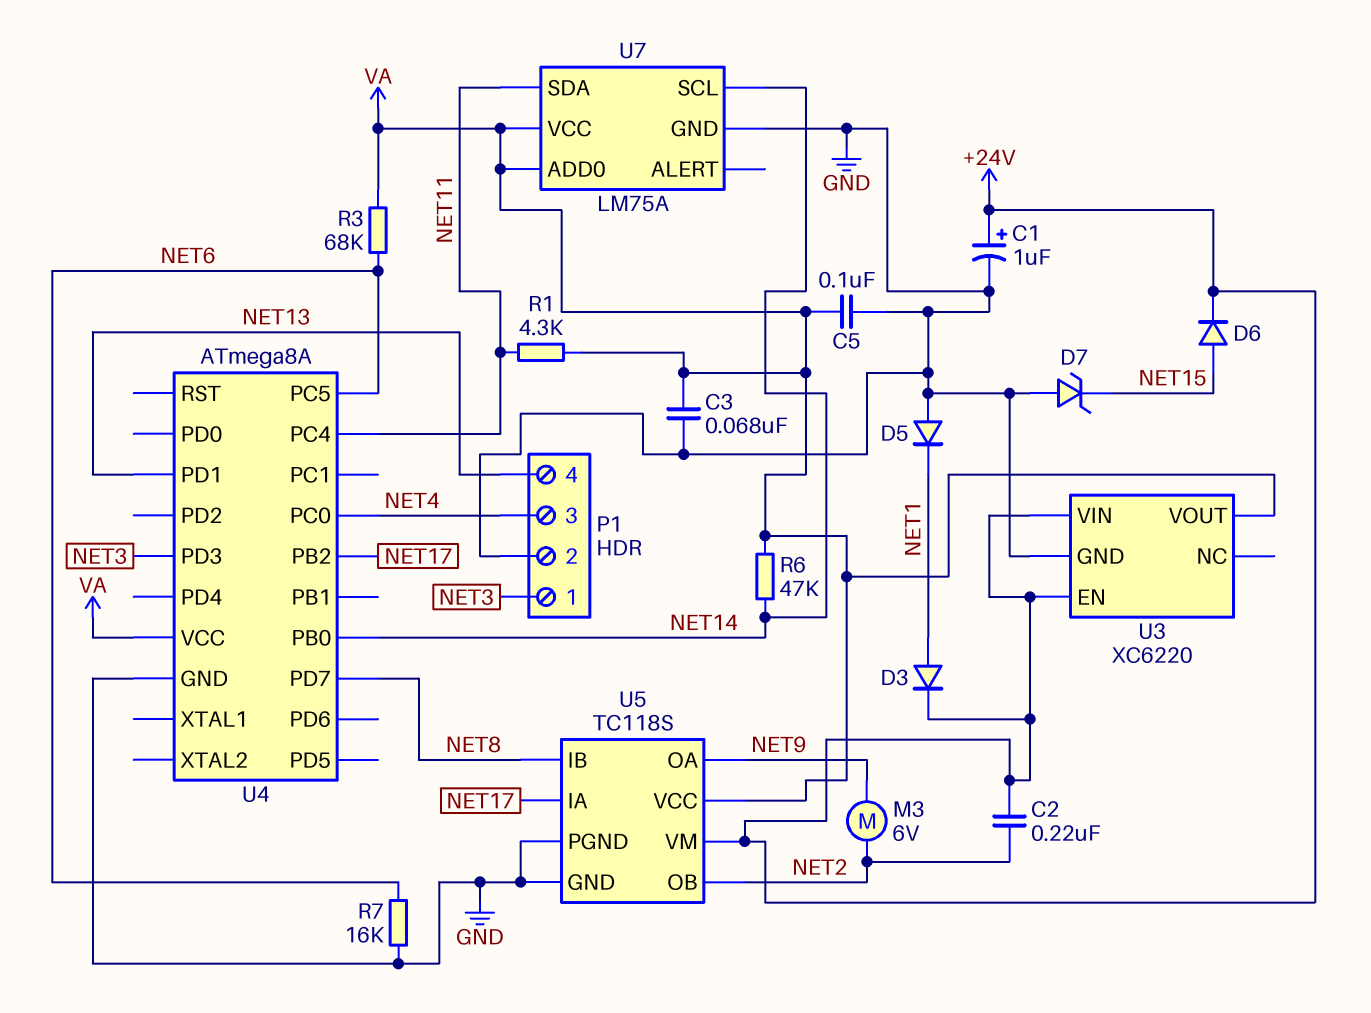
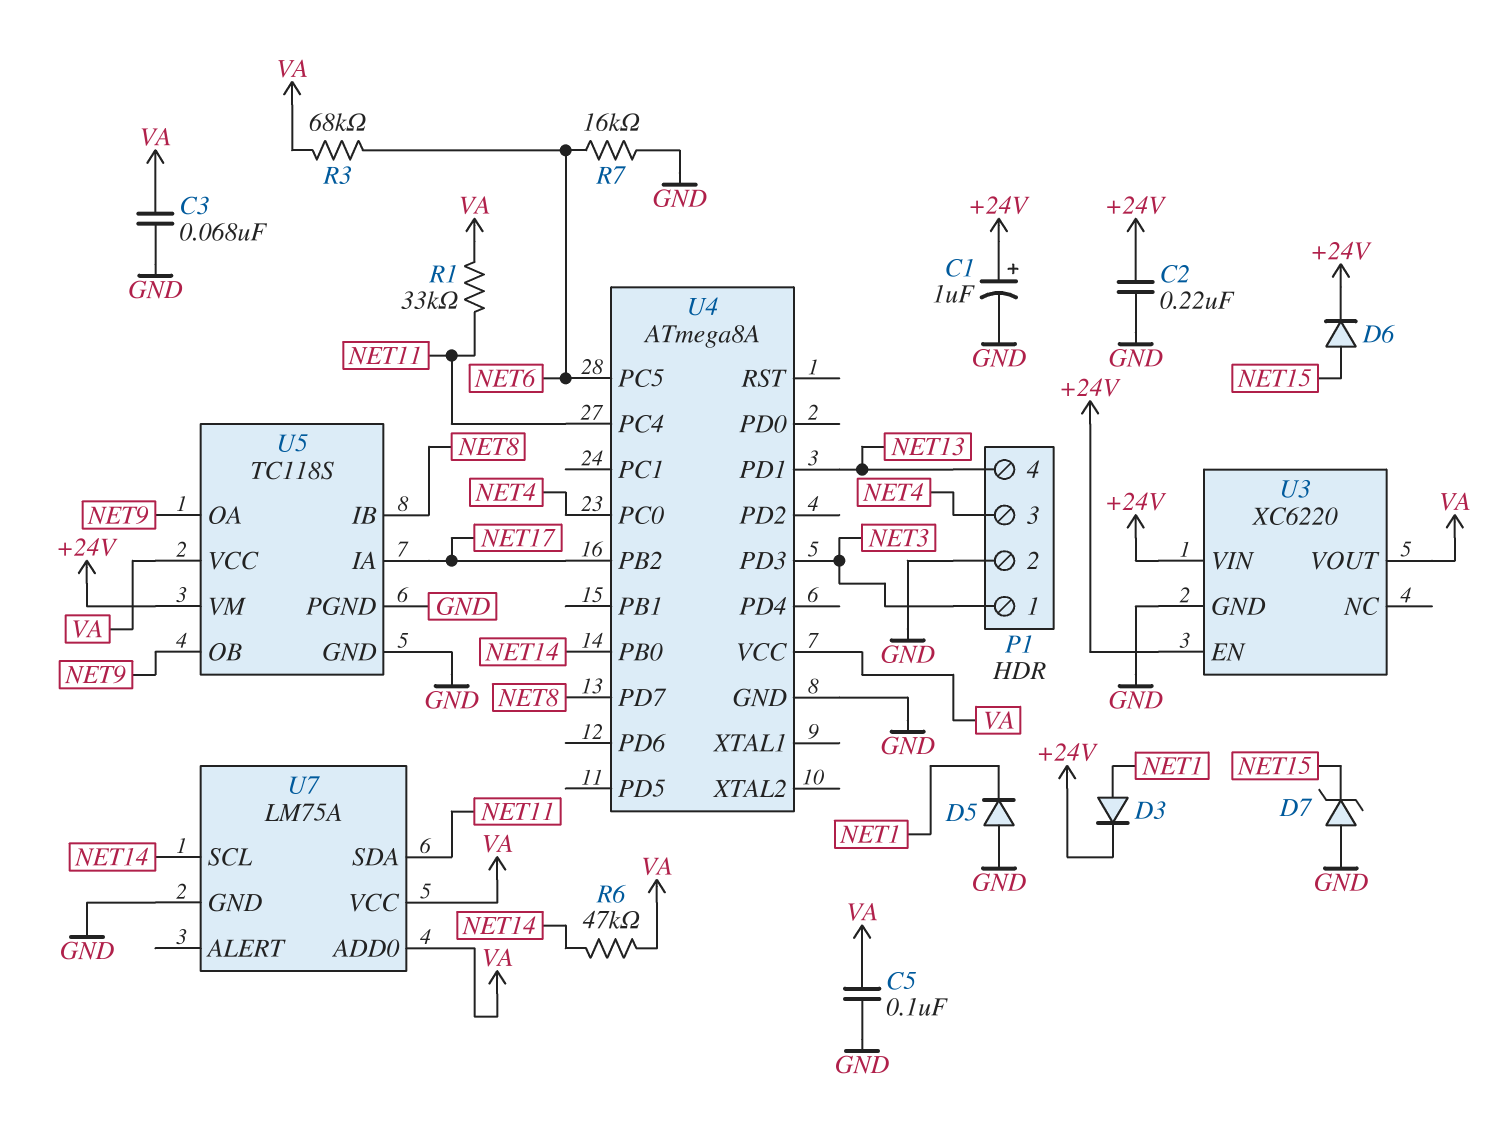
C2: 220nF (+24V, NET2) -> 220nF (+24V, GND)
M3: motor 6V (NET2, NET9) -> none
R1: 4.3k (NET11, VA) -> 33k (NET11, VA)
U5 pin OB: NET2 -> NET9

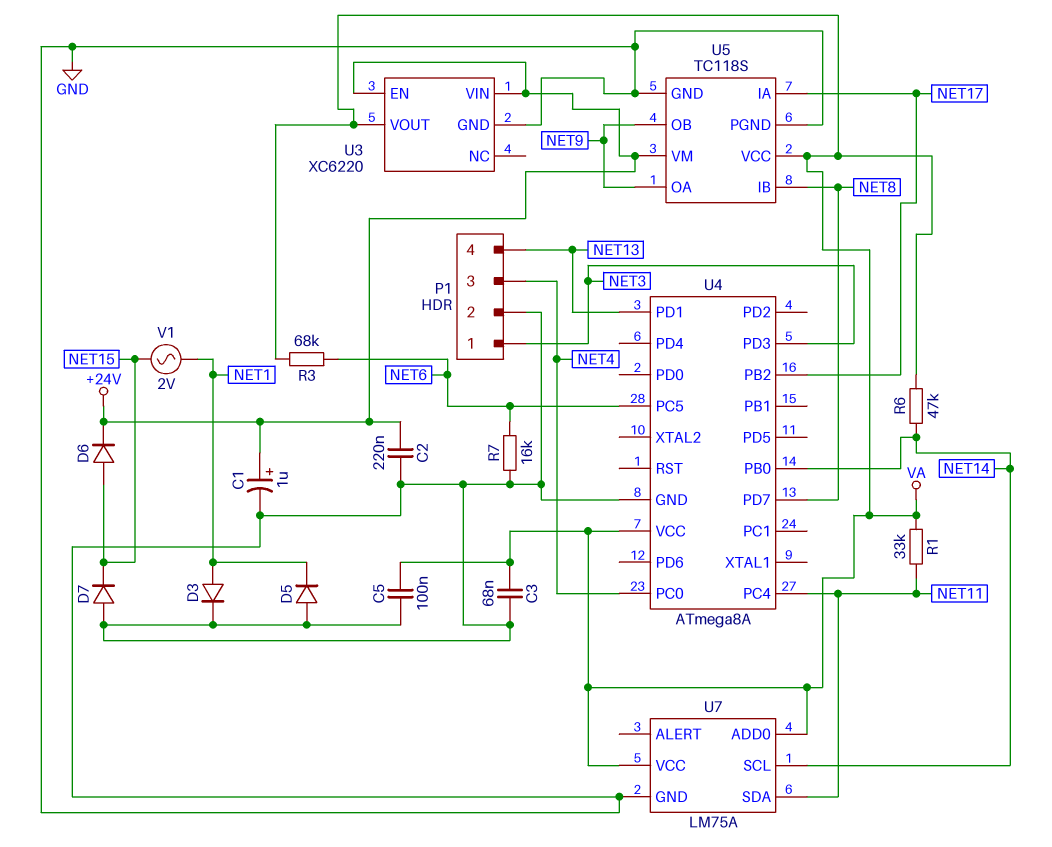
D3: diode (A NET1, K +24V) -> diode (A NET1, K GND)
D7: zener (A GND, K NET15) -> diode (A GND, K NET15)
V1: none -> AC 2V (NET1, NET15)

